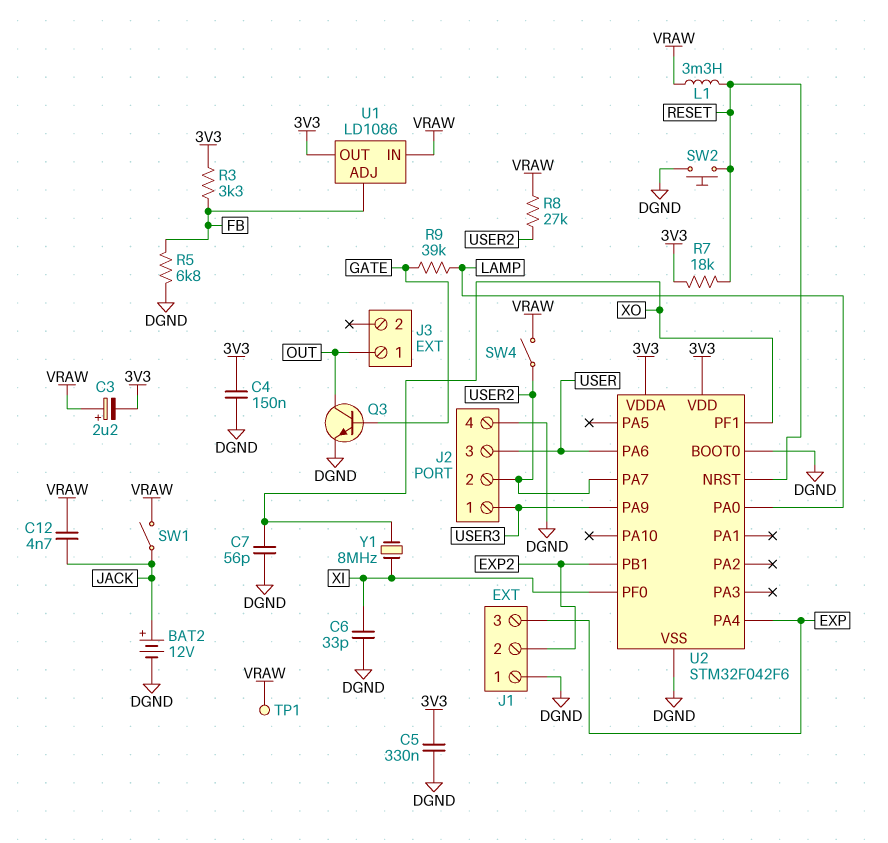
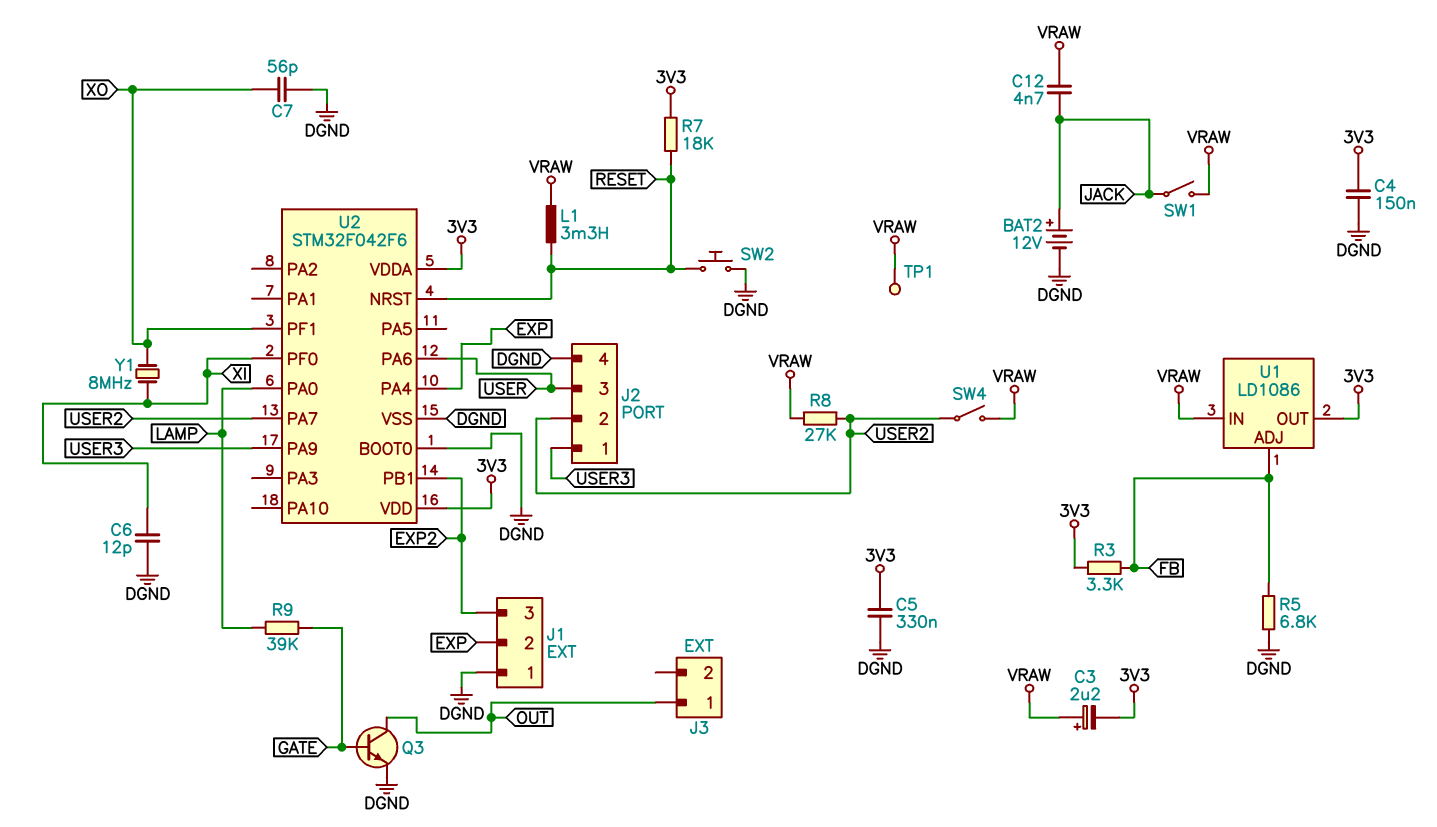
C6: 33pF (DGND, XI) -> 12pF (DGND, XI)
J1 pin 2: EXP2 -> EXP
J1 pin 3: EXP -> EXP2

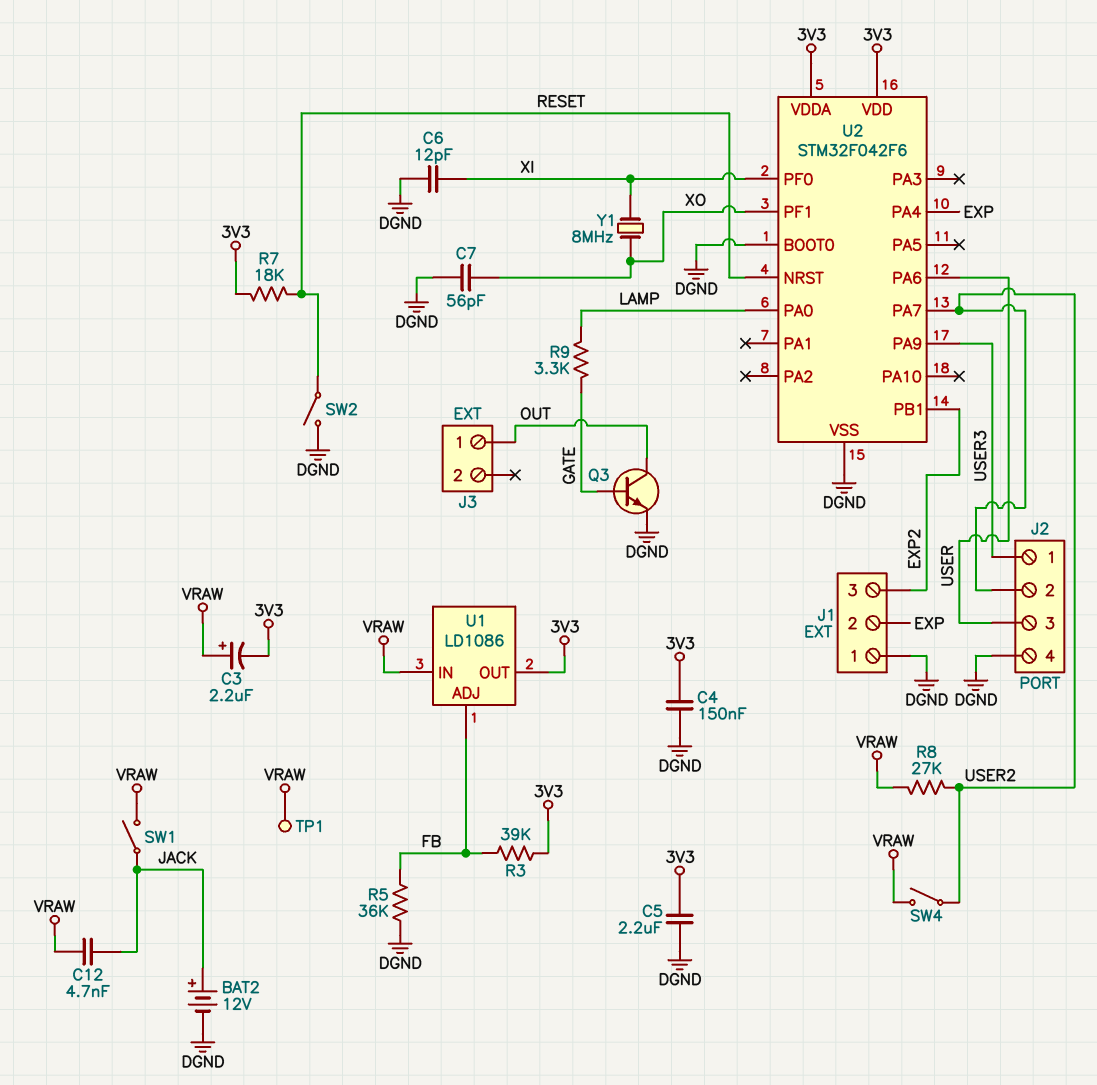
C5: 330nF (3V3, DGND) -> 2.2uF (3V3, DGND)
L1: 3.3mH (RESET, VRAW) -> none
R3: 3.3k (3V3, FB) -> 39k (3V3, FB)
R5: 6.8k (DGND, FB) -> 36k (DGND, FB)
R9: 39k (GATE, LAMP) -> 3.3k (GATE, LAMP)
SW2: button (DGND, RESET) -> switch (DGND, RESET)

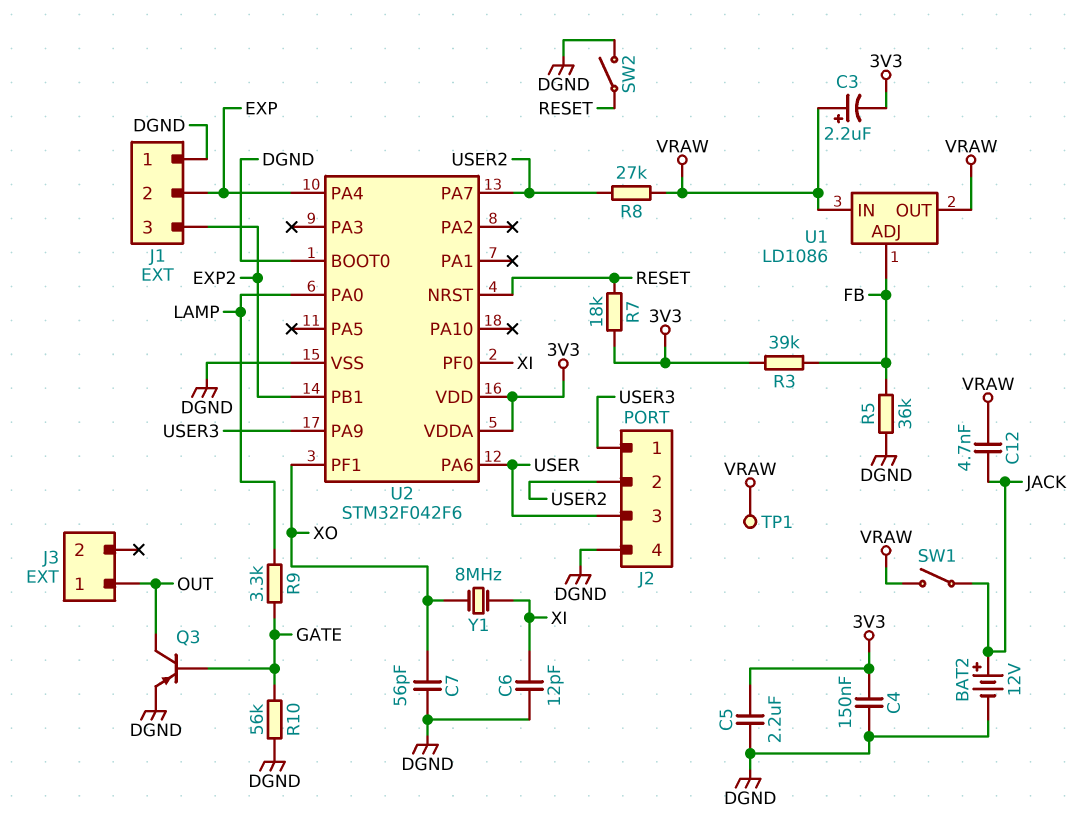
Q3: NPN (B GATE, C OUT, E DGND) -> PNP (B GATE, C OUT, E DGND)
R10: none -> 56k (DGND, GATE)
SW4: switch (USER2, VRAW) -> none
U1 pin OUT: 3V3 -> VRAW

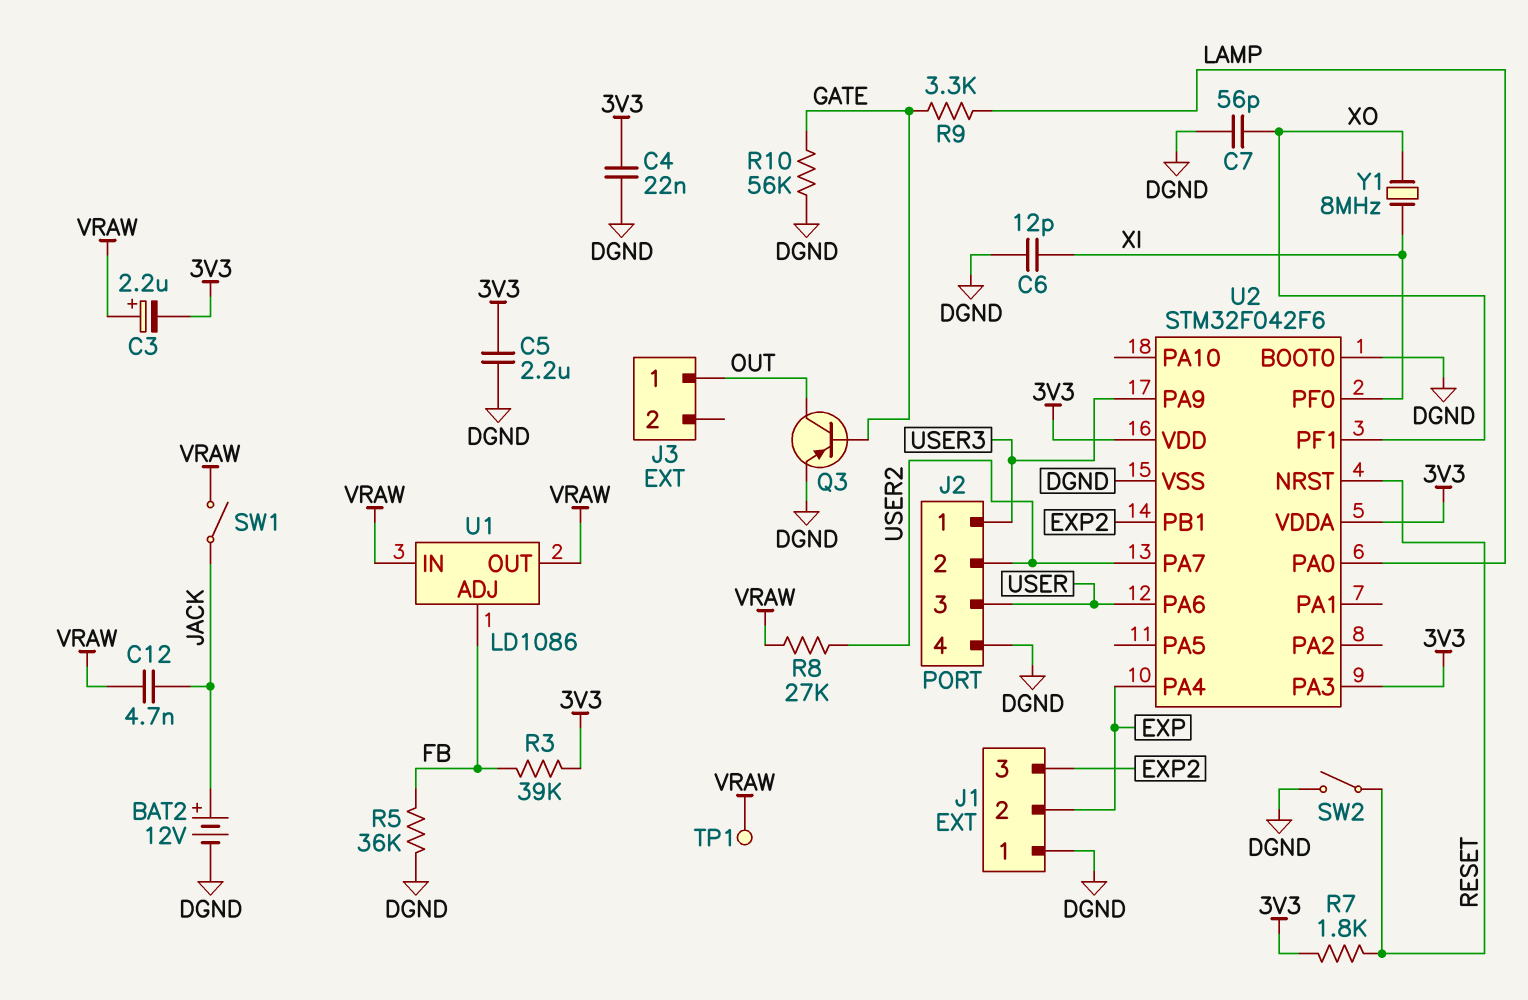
C4: 150nF (3V3, DGND) -> 22nF (3V3, DGND)
R7: 18k (3V3, RESET) -> 1.8k (3V3, RESET)
U2 pin PA3: none -> 3V3

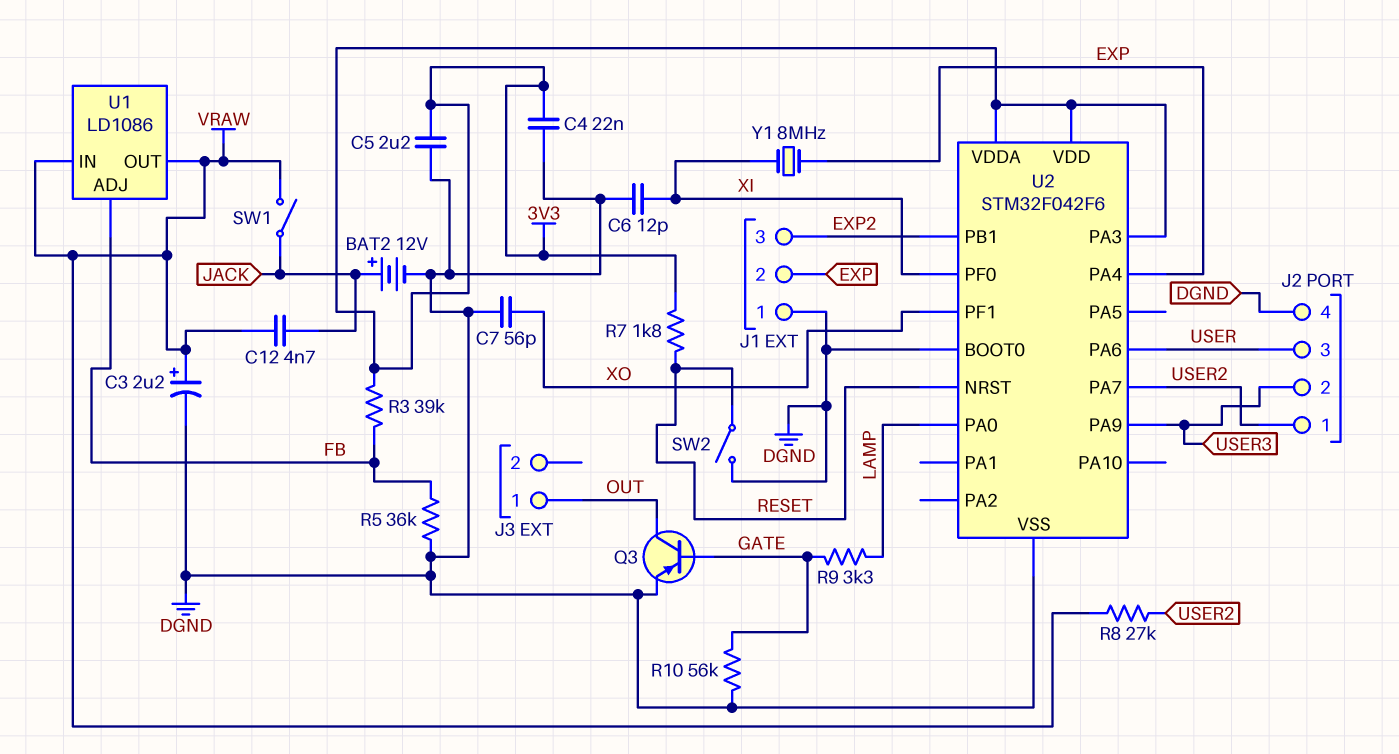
C3: 2.2uF (plus VRAW, minus 3V3) -> 2.2uF (plus VRAW, minus DGND)
J2 pin 1: USER3 -> USER2
J2 pin 2: USER2 -> USER3
TP1: test point (VRAW) -> none
Y1: 8MHz (XI, XO) -> 8MHz (EXP, XI)

